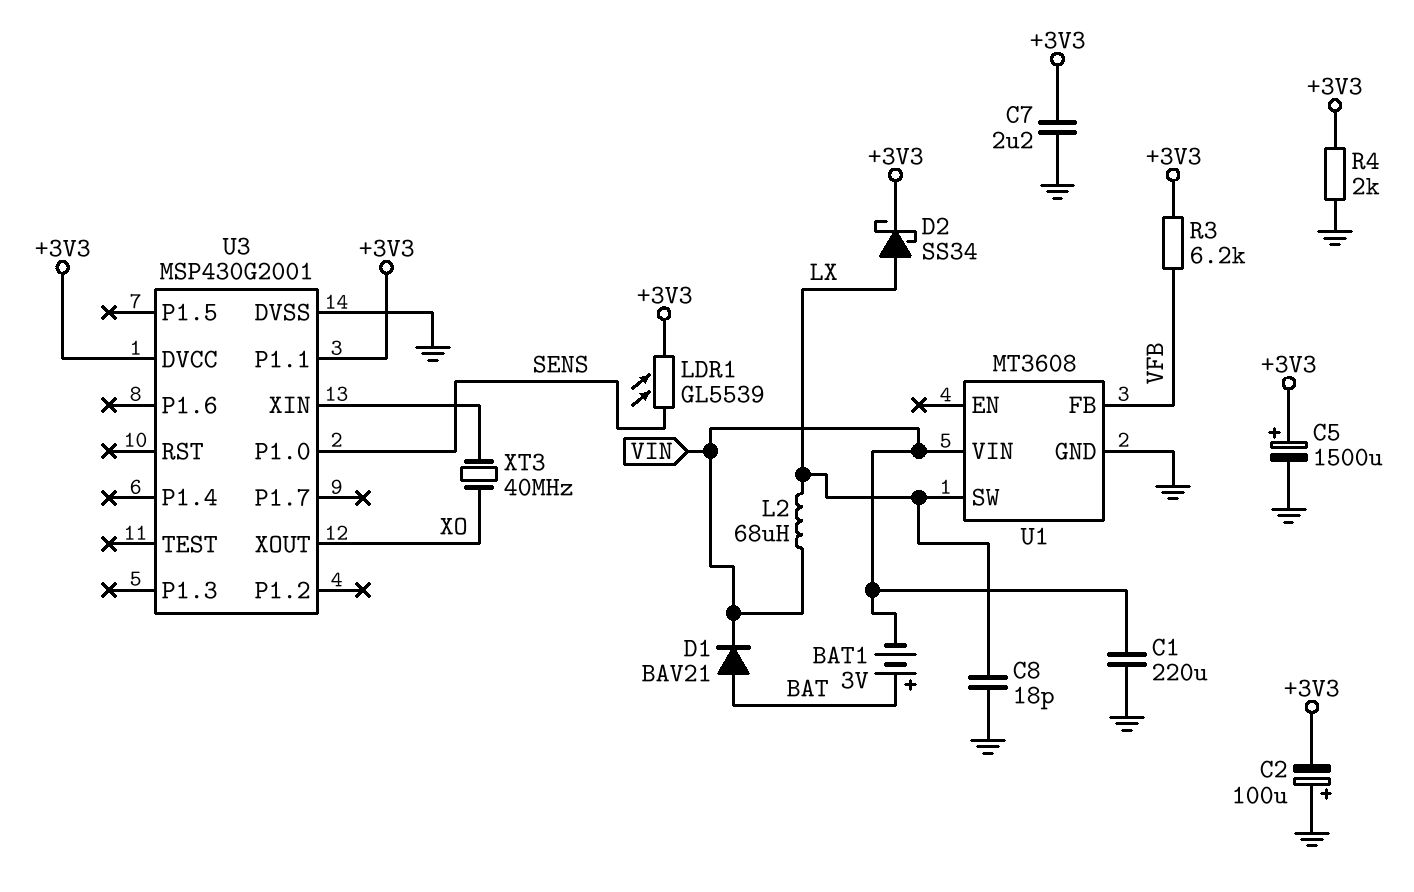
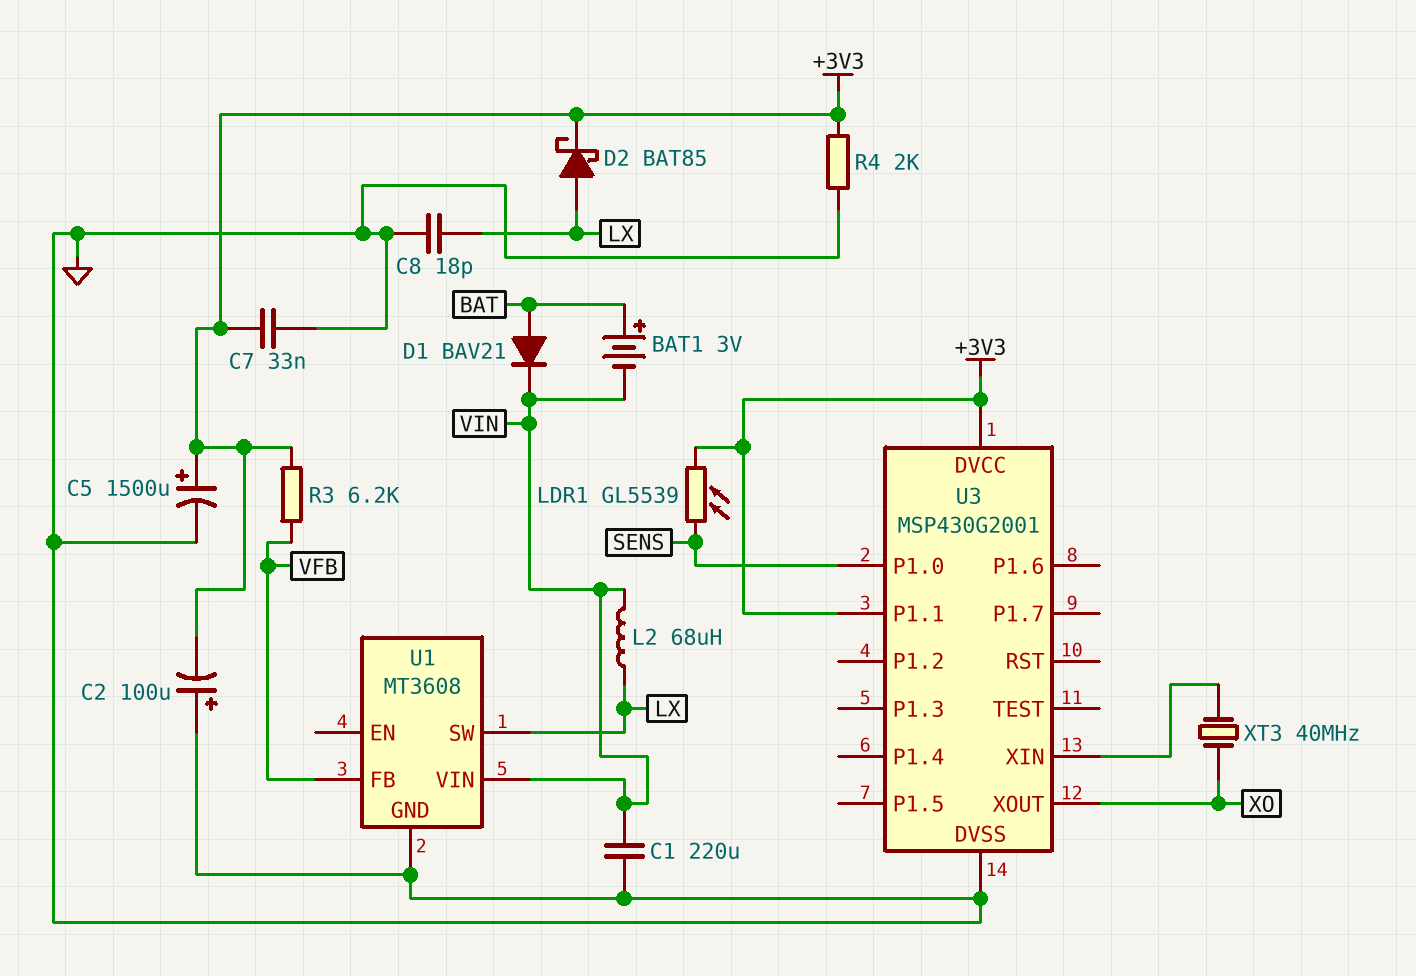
C7: 2.2uF (+3V3, GND) -> 33nF (+3V3, GND)
D2: schottky SS34 (A LX, K +3V3) -> schottky BAT85 (A LX, K +3V3)

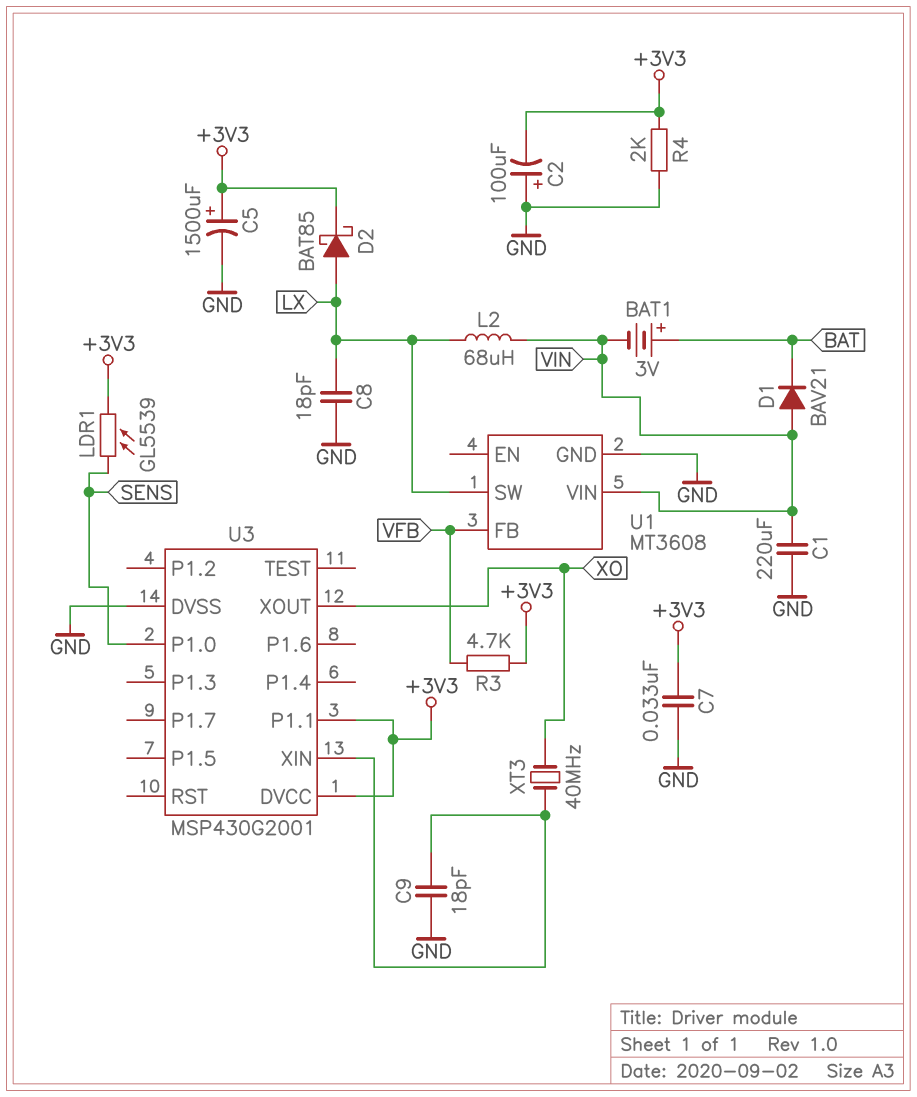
C9: none -> 18pF (GND, U3/XIN)
D1: diode BAV21 (A BAT, K VIN) -> diode BAV21 (A VIN, K BAT)
R3: 6.2k (+3V3, VFB) -> 4.7k (+3V3, VFB)

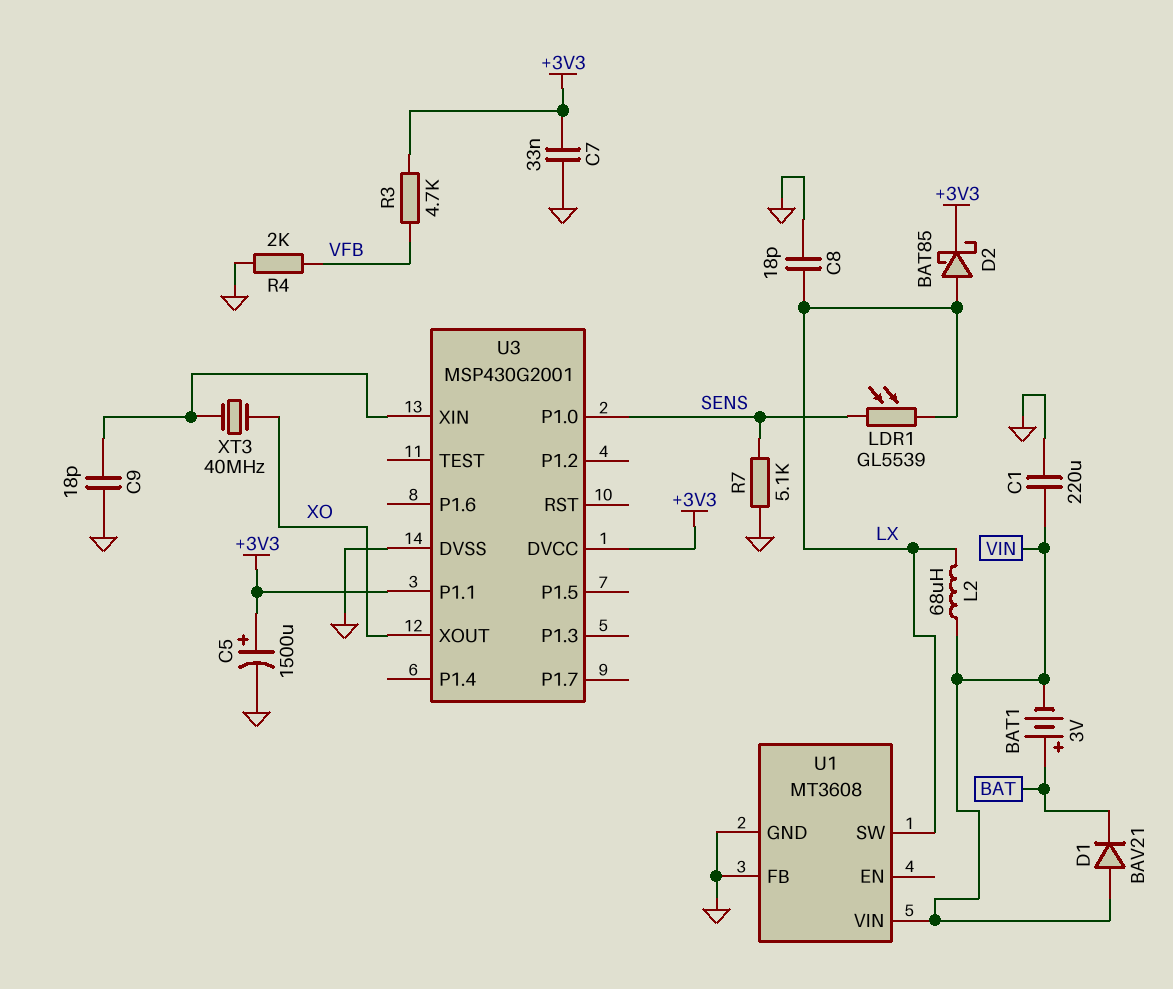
C2: 100uF (plus GND, minus +3V3) -> none
LDR1: GL5539 (+3V3, SENS) -> GL5539 (LX, SENS)
R4: 2k (+3V3, GND) -> 2k (GND, VFB)
R7: none -> 5.1k (GND, SENS)
U1 pin FB: VFB -> GND

